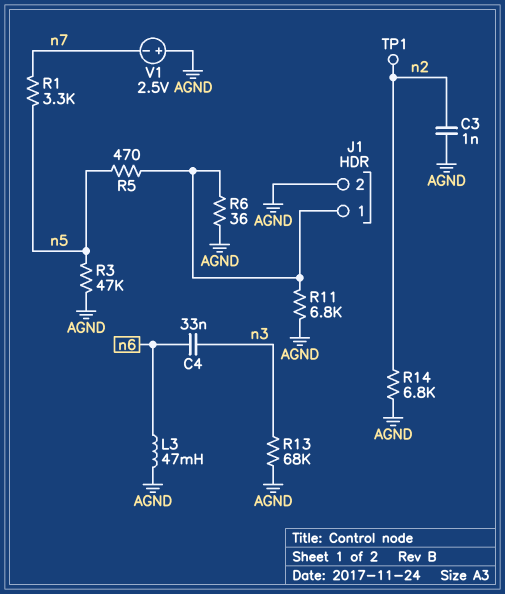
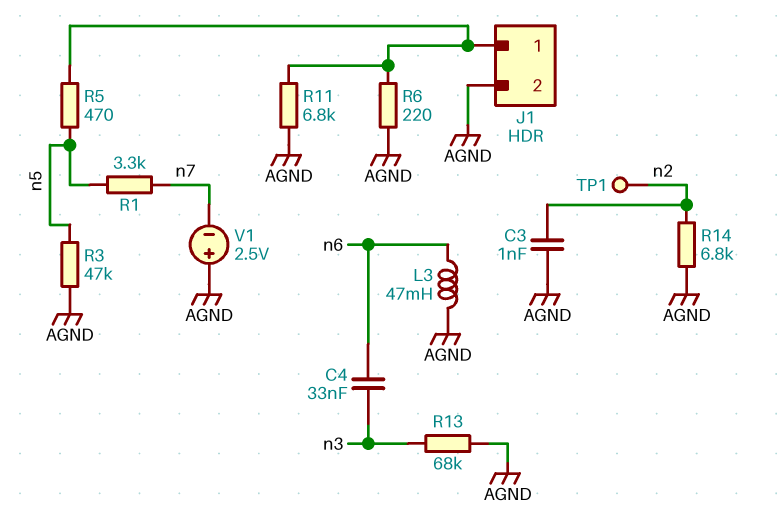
R6: 36 (AGND, J1/1) -> 220 (AGND, J1/1)

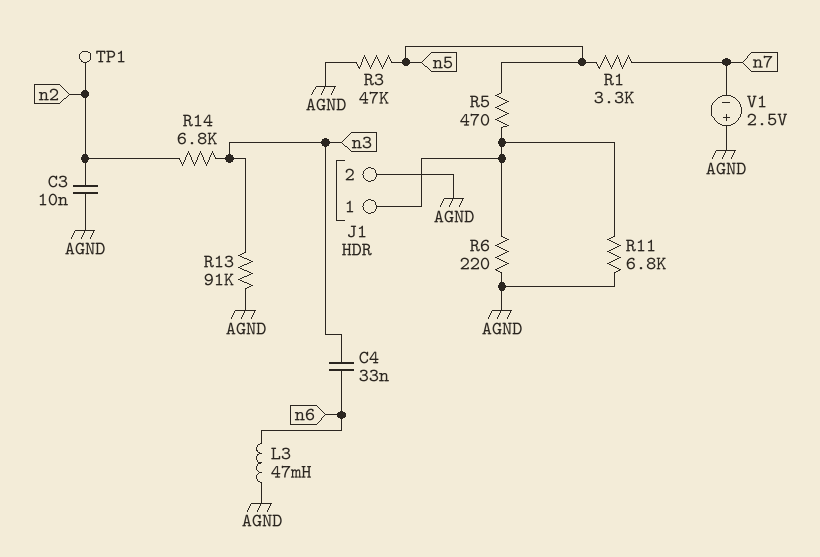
C3: 1nF (AGND, n2) -> 10nF (AGND, n2)
R13: 68k (AGND, n3) -> 91k (AGND, n3)
R14: 6.8k (AGND, n2) -> 6.8k (n2, n3)

